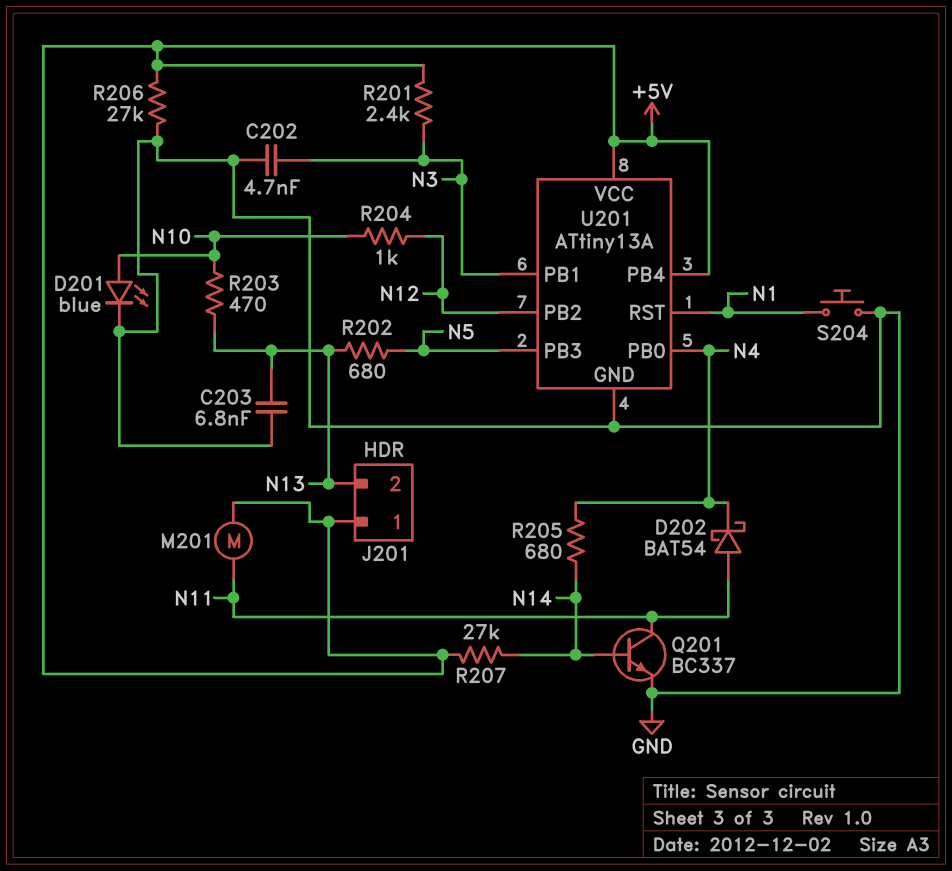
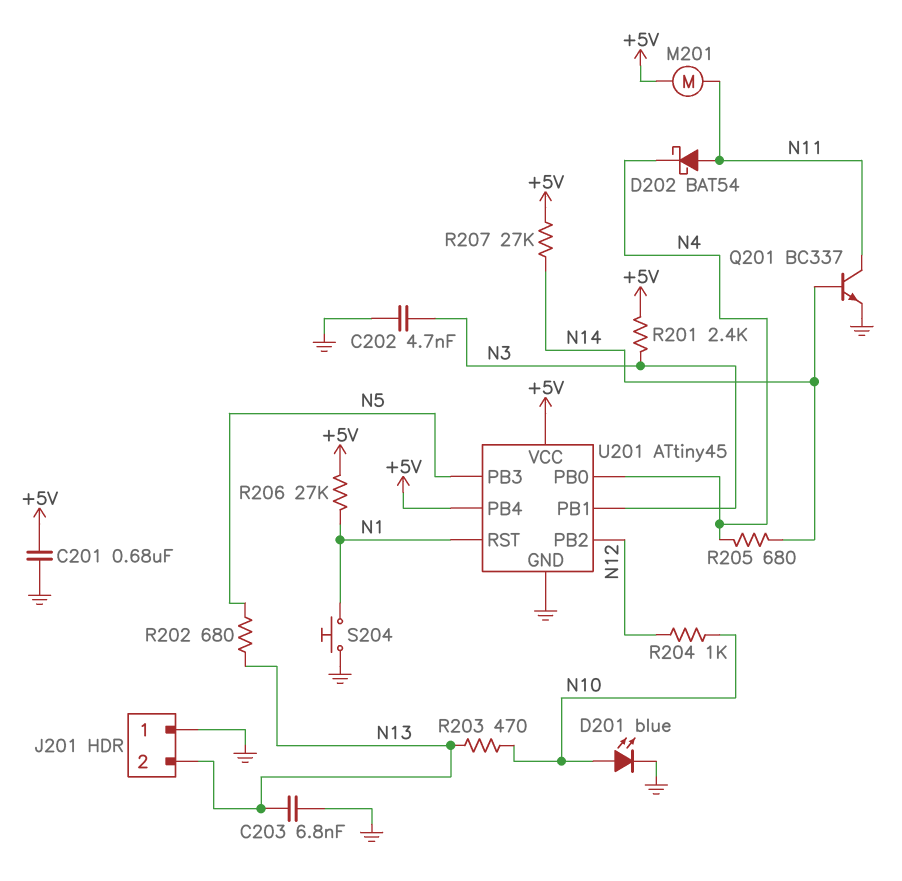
C201: none -> 680nF (+5V, GND)
J201 pin 1: +5V -> GND
R206: 27k (+5V, GND) -> 27k (+5V, N1)
U201: ATtiny13A -> ATtiny45

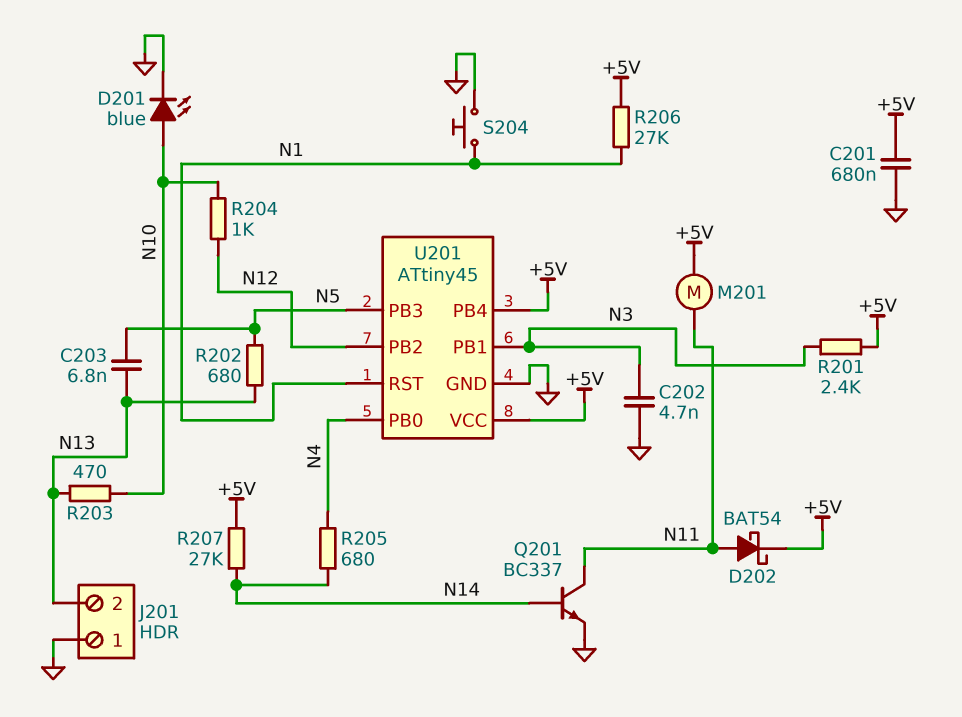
C203: 6.8nF (GND, N13) -> 6.8nF (N5, N13)
D202: schottky BAT54 (A N11, K N4) -> schottky BAT54 (A N11, K +5V)

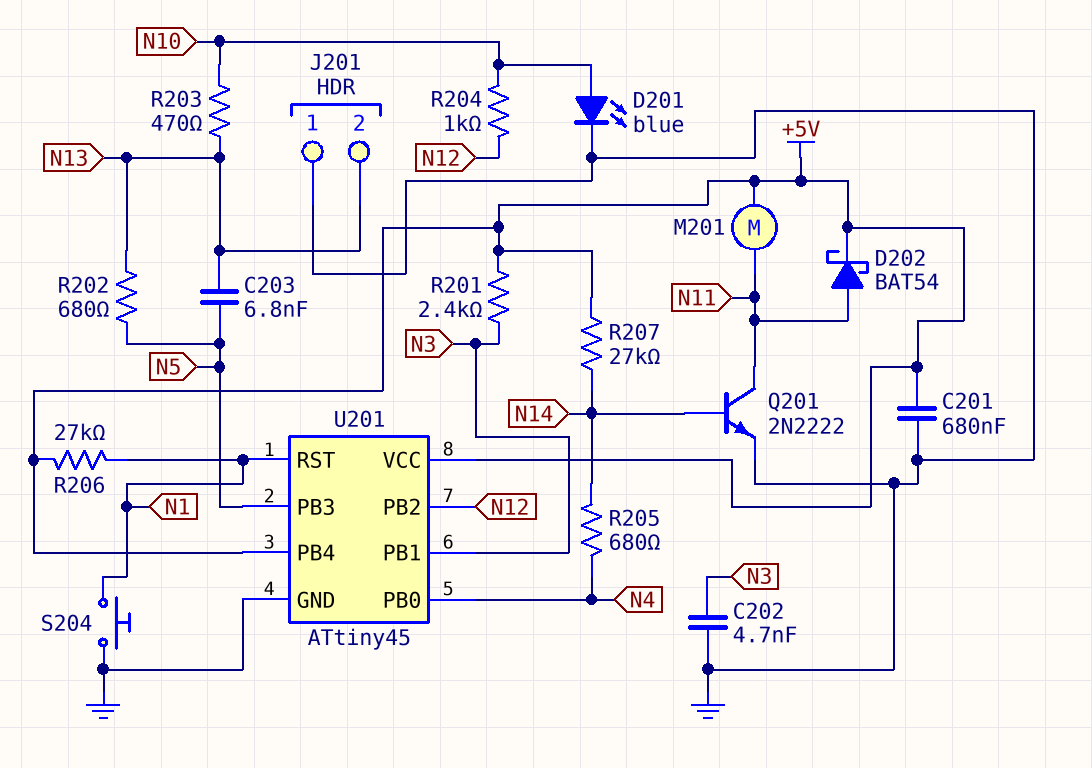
Q201: NPN BC337 (B N14, C N11, E GND) -> NPN 2N2222 (B N14, C N11, E GND)

